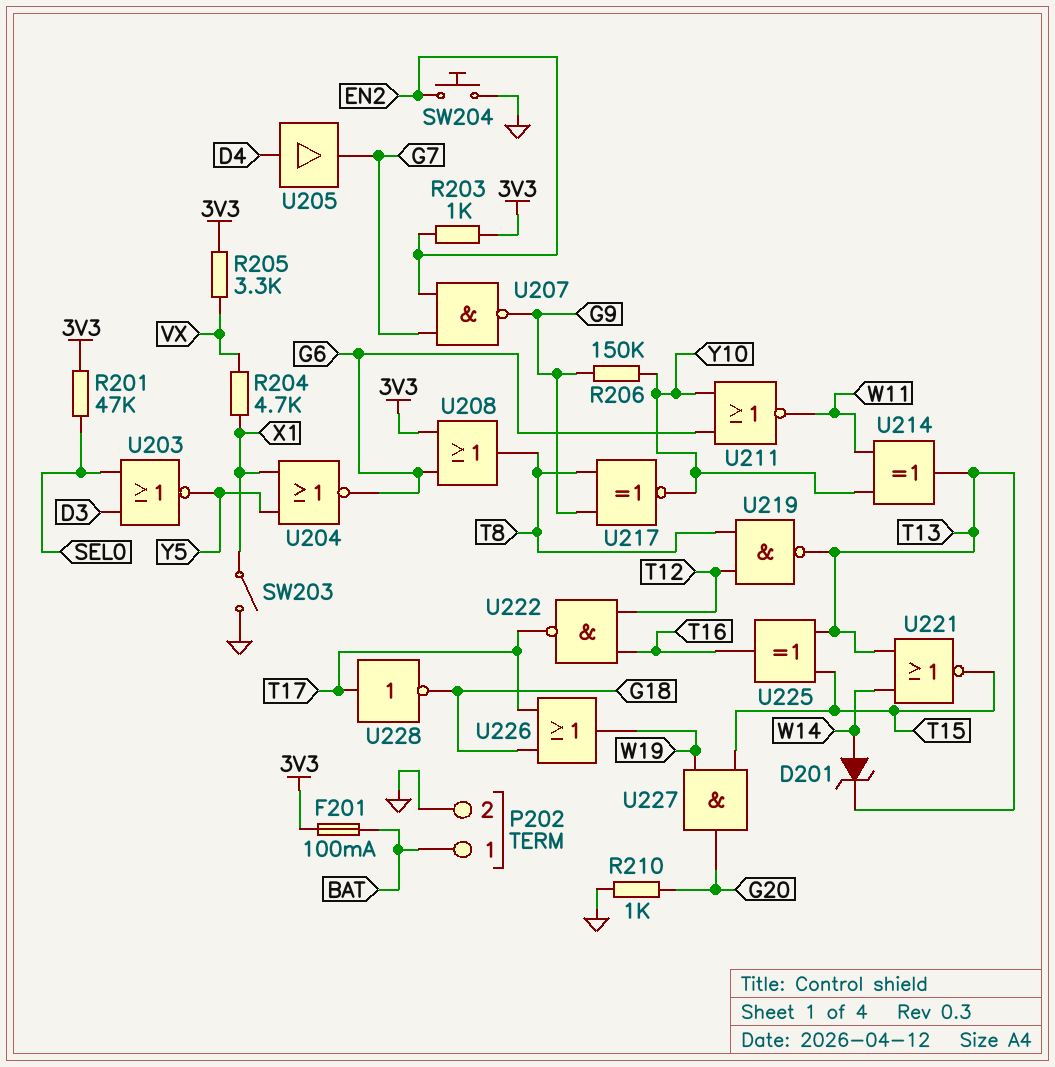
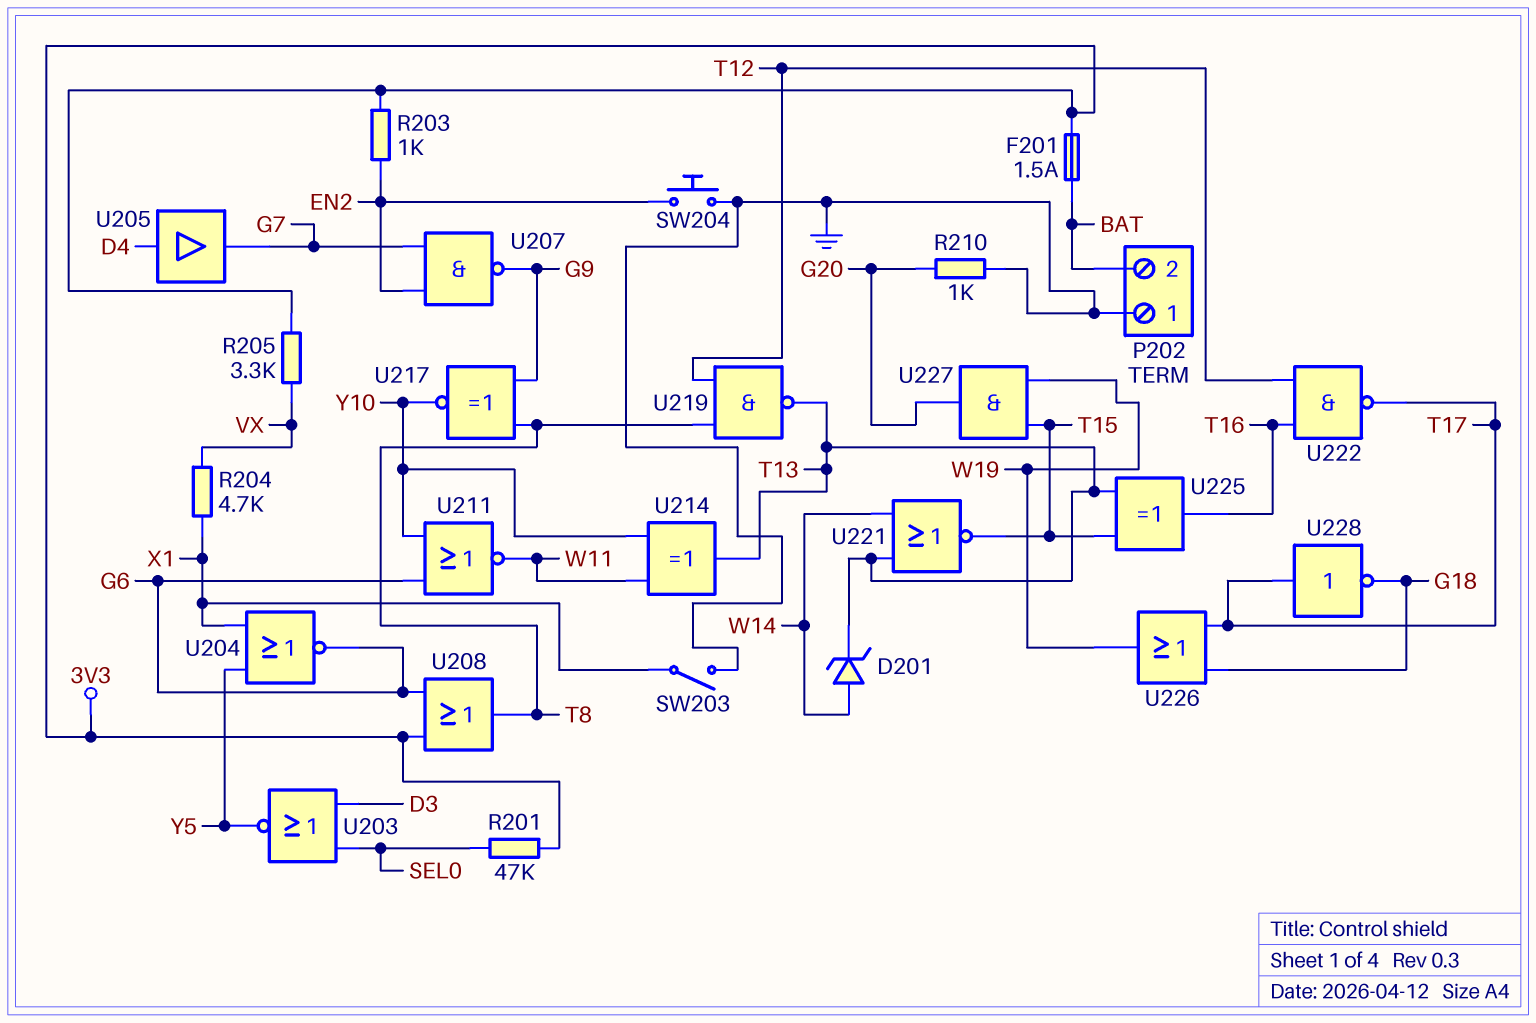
F201: 100mA (3V3, BAT) -> 1.5A (3V3, BAT)
P202 pin 1: BAT -> GND
P202 pin 2: GND -> BAT
R206: 150k (G9, Y10) -> none

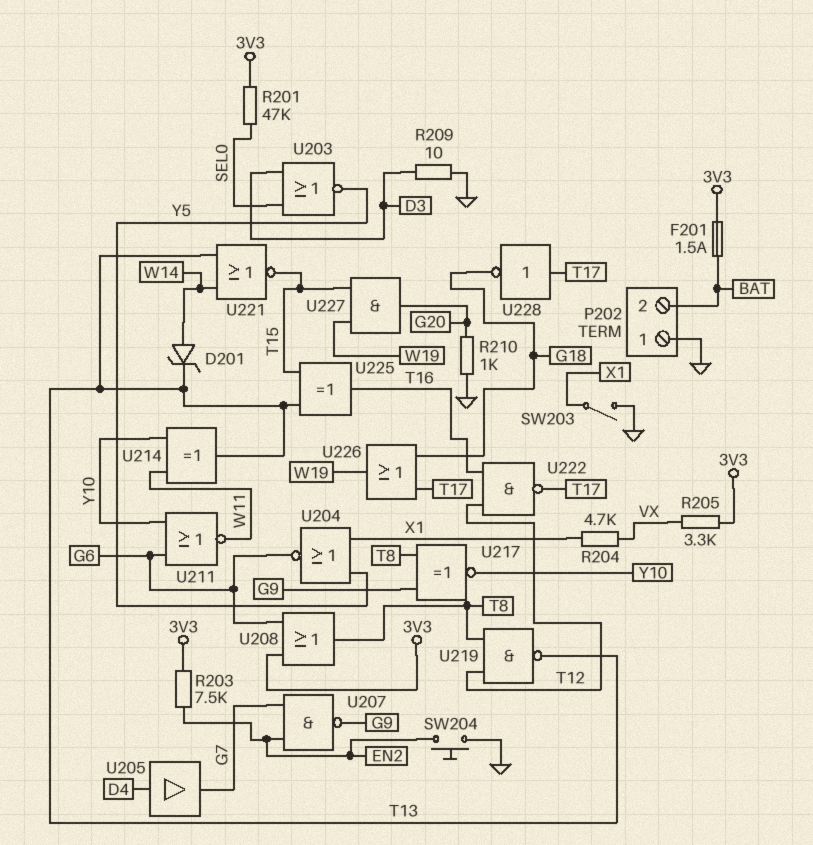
R203: 1k (3V3, EN2) -> 7.5k (3V3, EN2)
R209: none -> 10 (D3, GND)

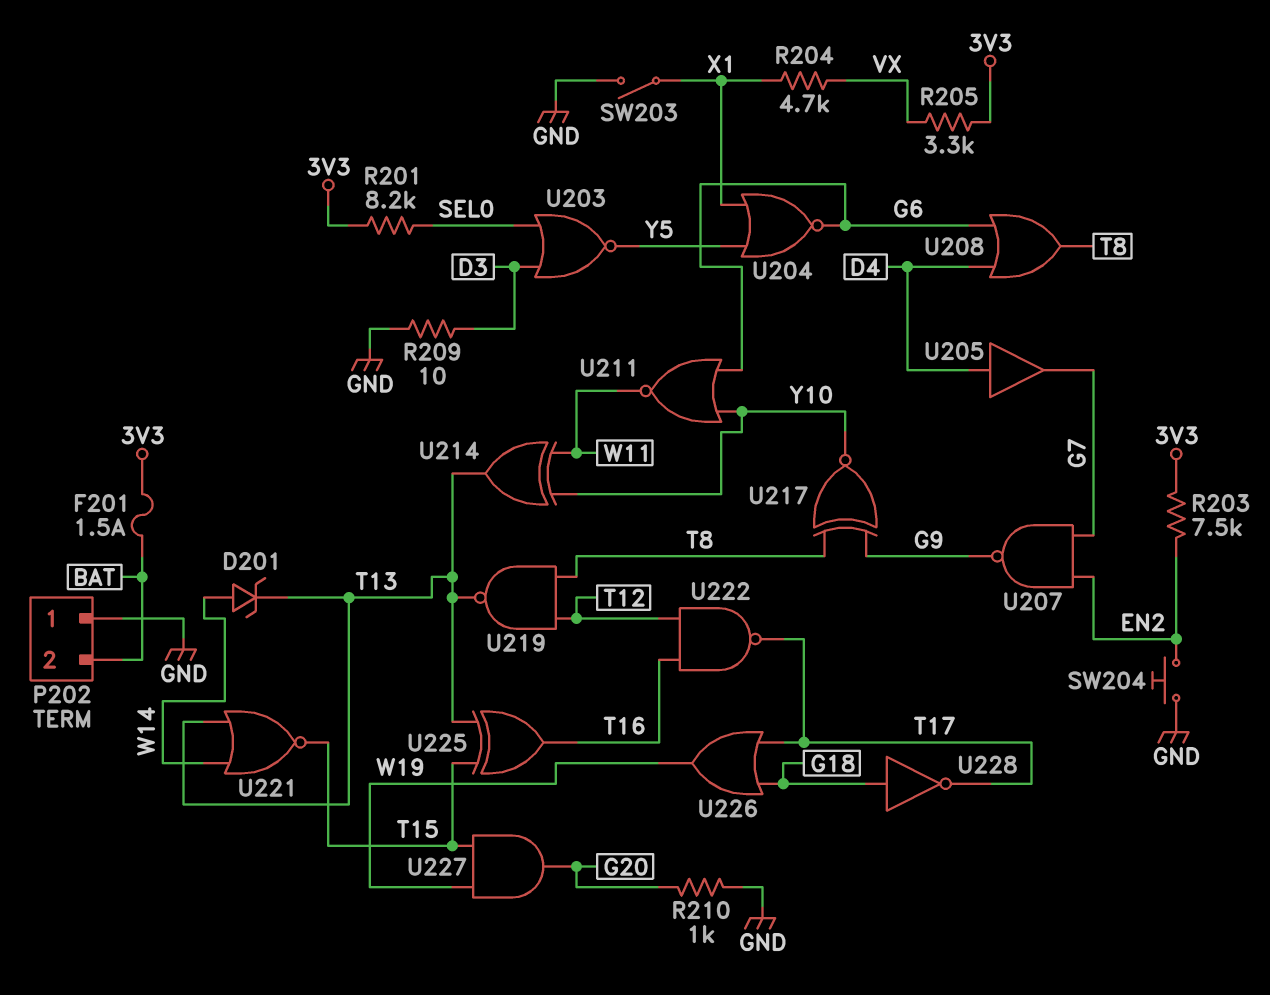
R201: 47k (3V3, SEL0) -> 8.2k (3V3, SEL0)
U208: OR (in 3V3, in G6, out T8) -> OR (in D4, in G6, out T8)
U228: NOT (in T17, out G18) -> NOT (in G18, out T17)

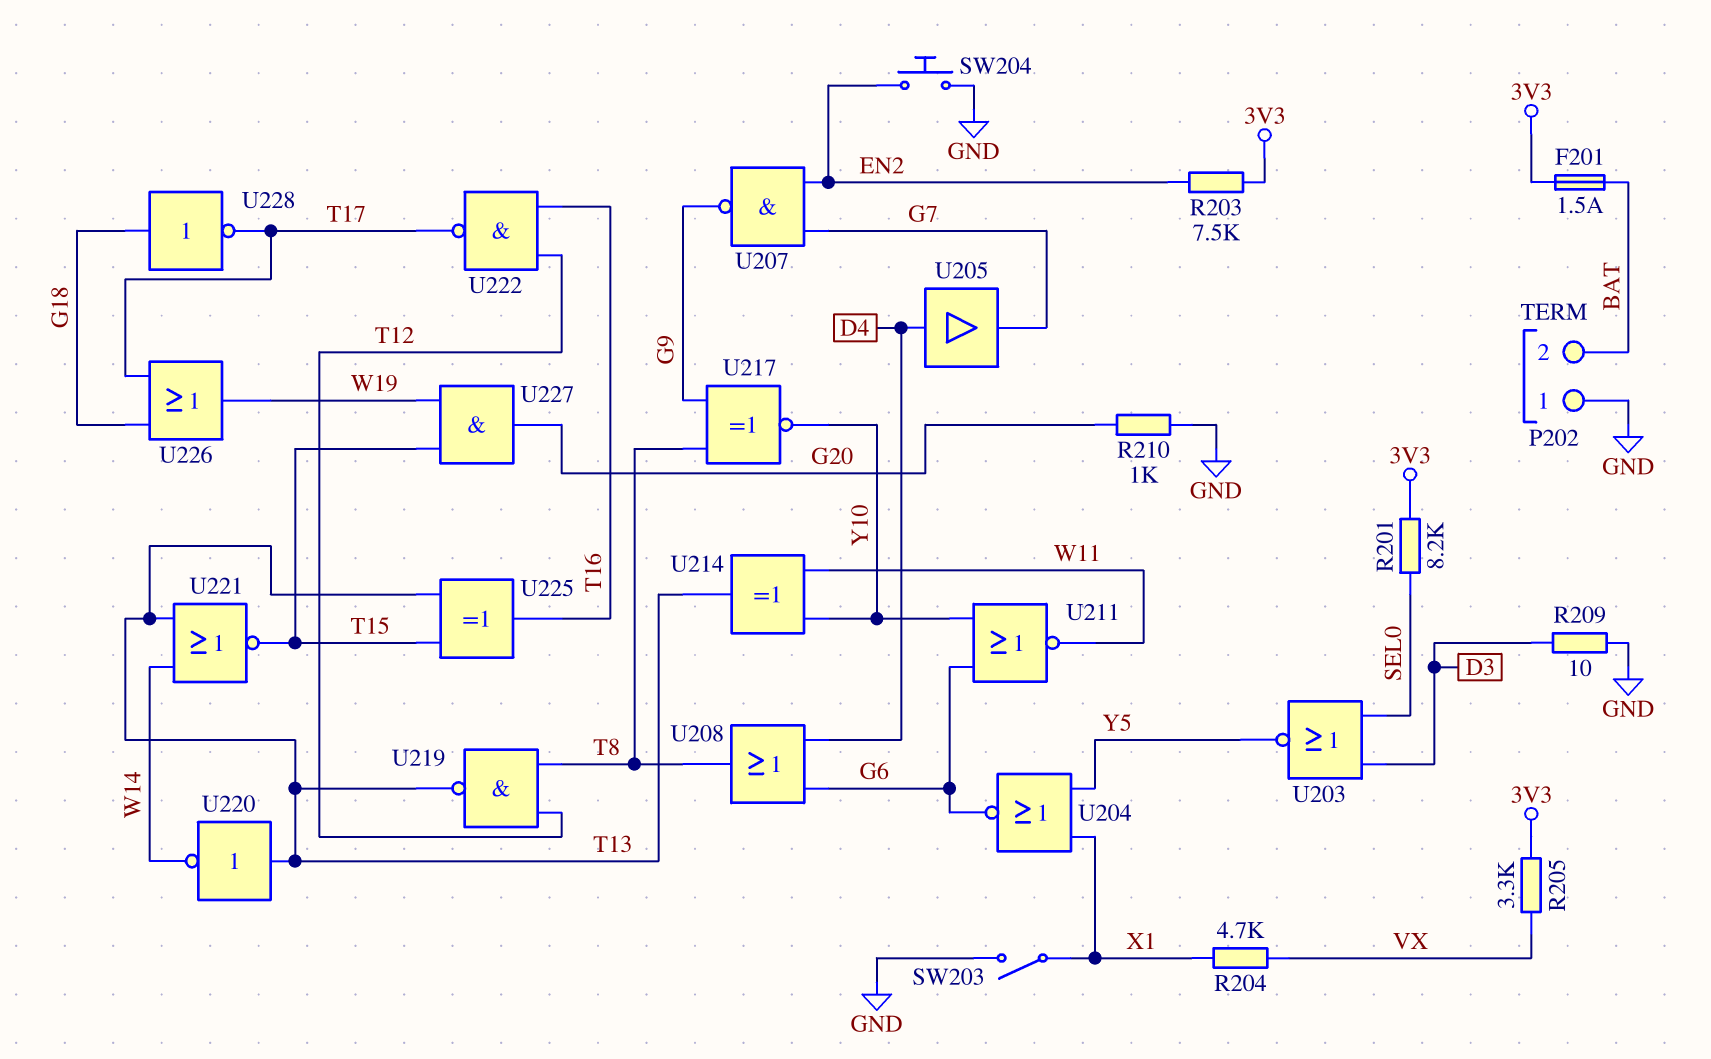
D201: zener (A W14, K T13) -> none
U220: none -> NOT (in T13, out W14)

